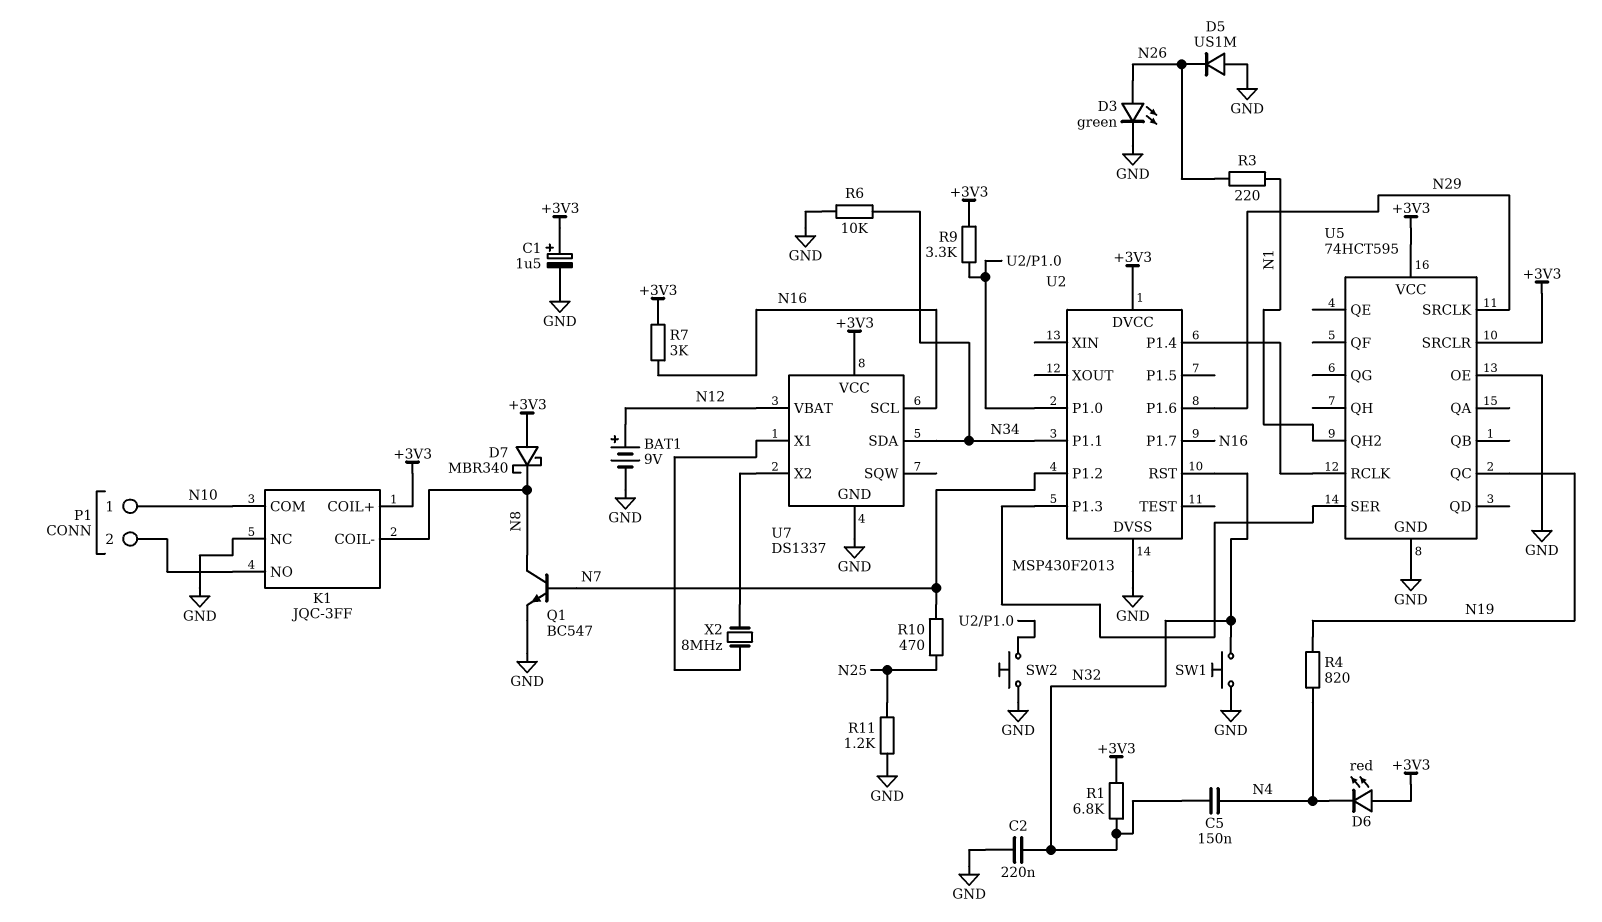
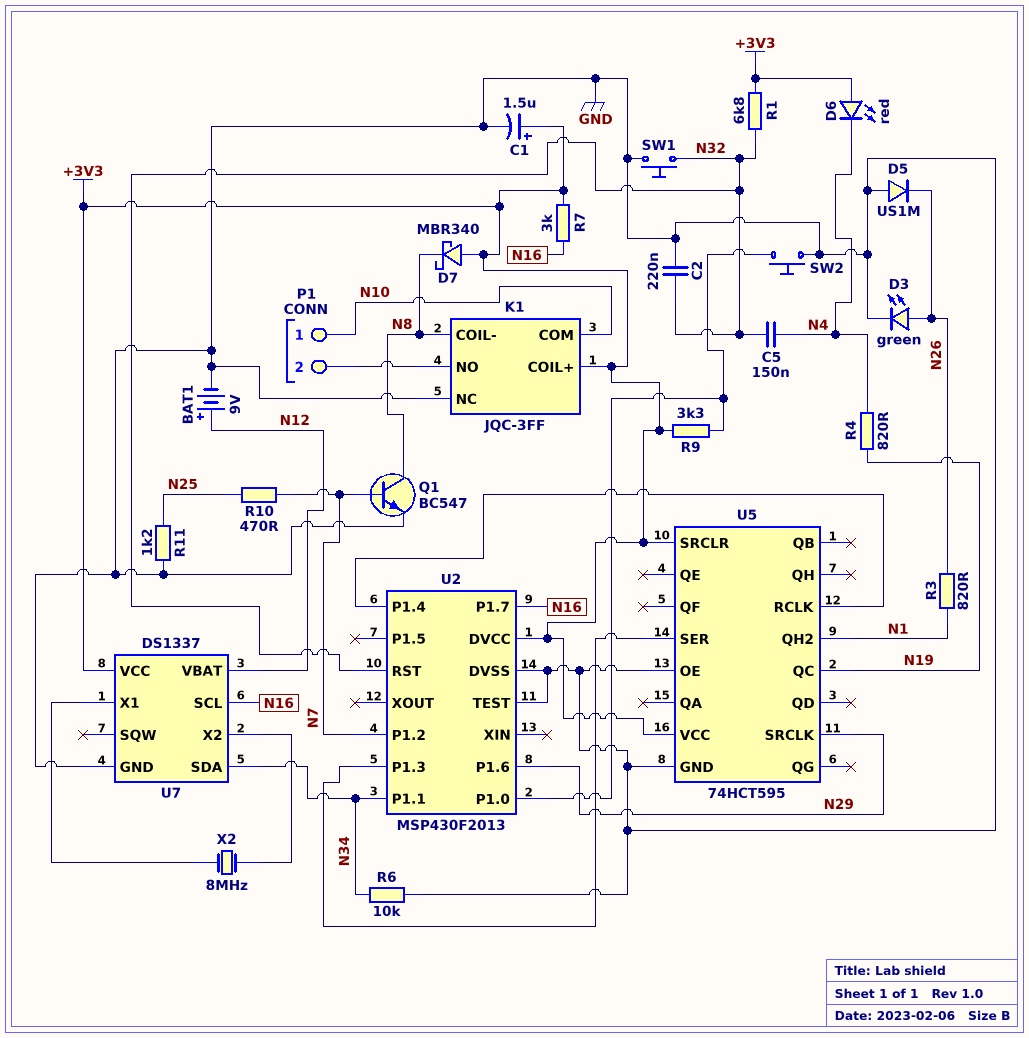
R3: 220 (N1, N26) -> 820 (N1, N26)
U2 pin TEST: none -> GND

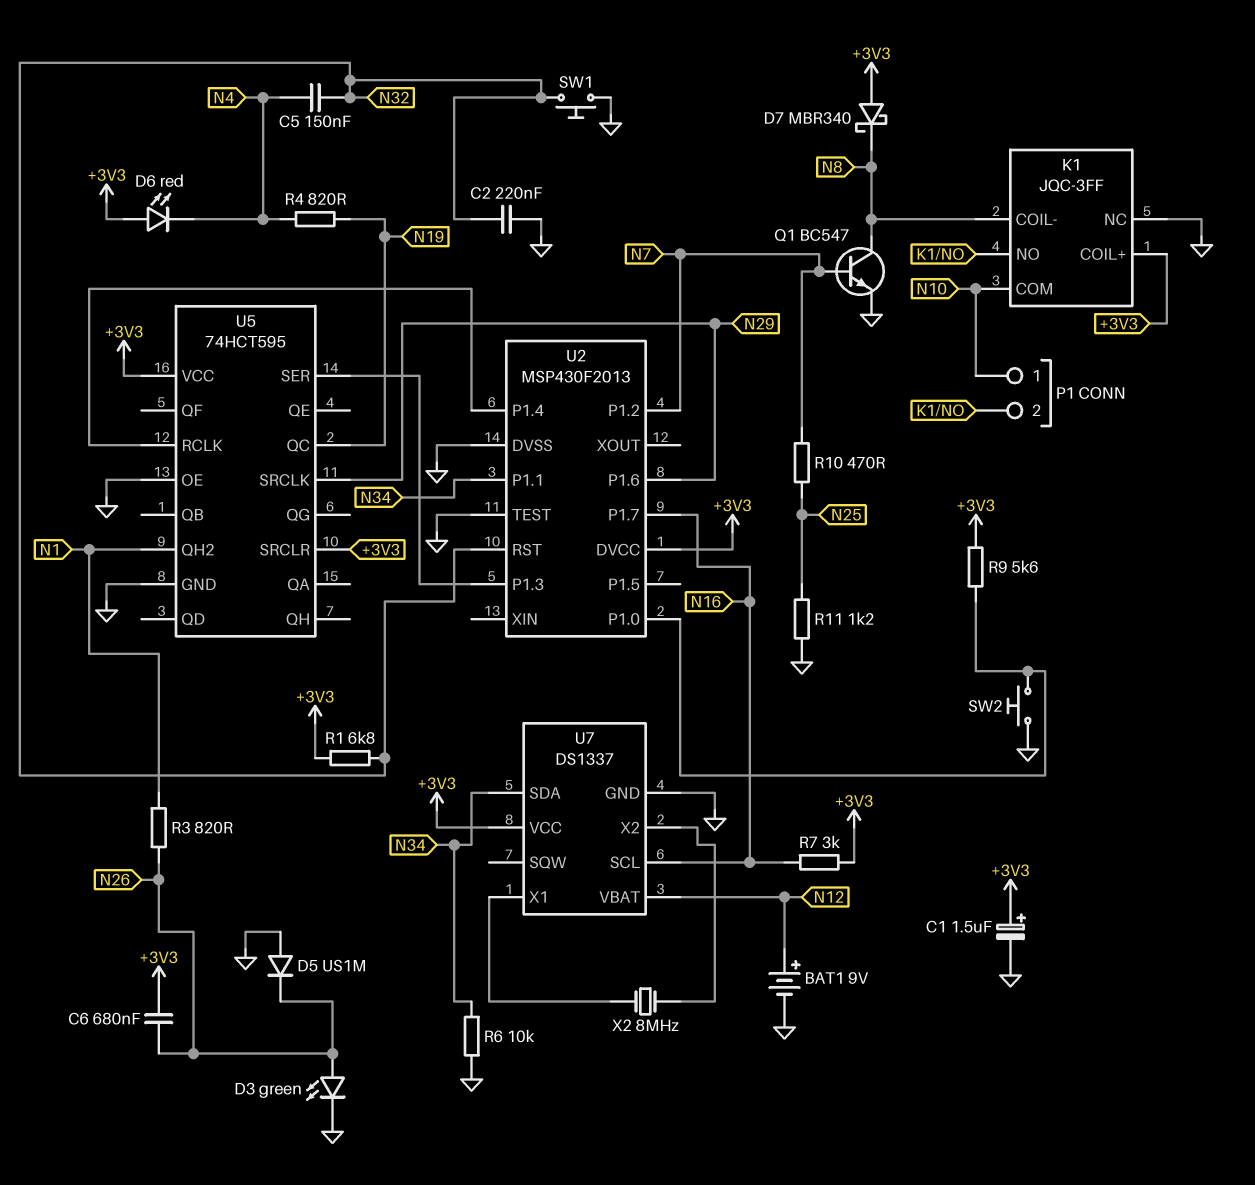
C6: none -> 680nF (+3V3, N26)
R9: 3.3k (+3V3, U2/P1.0) -> 5.6k (+3V3, U2/P1.0)

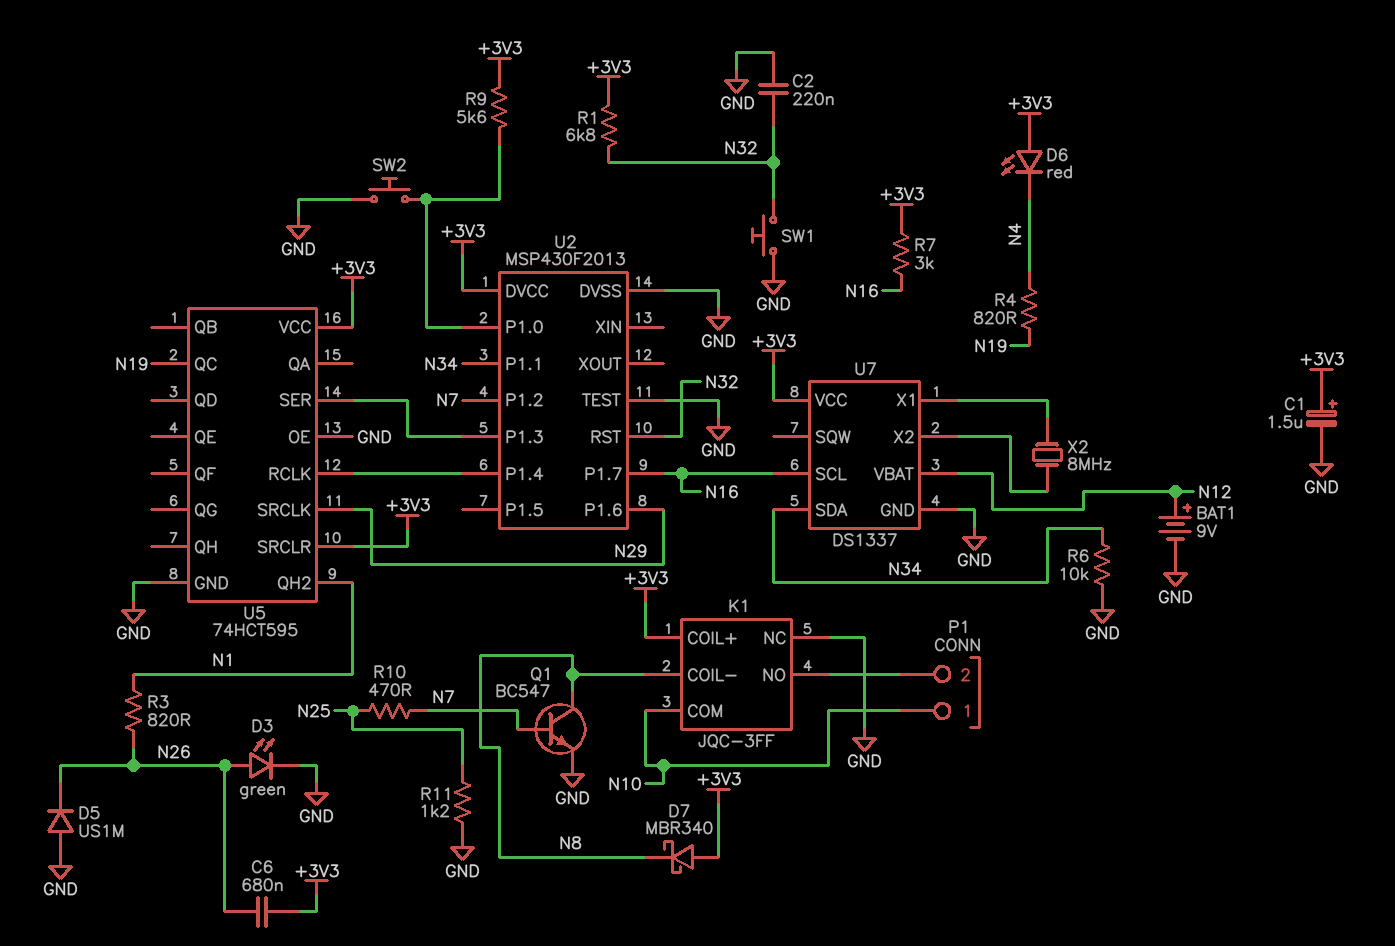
C5: 150nF (N4, N32) -> none

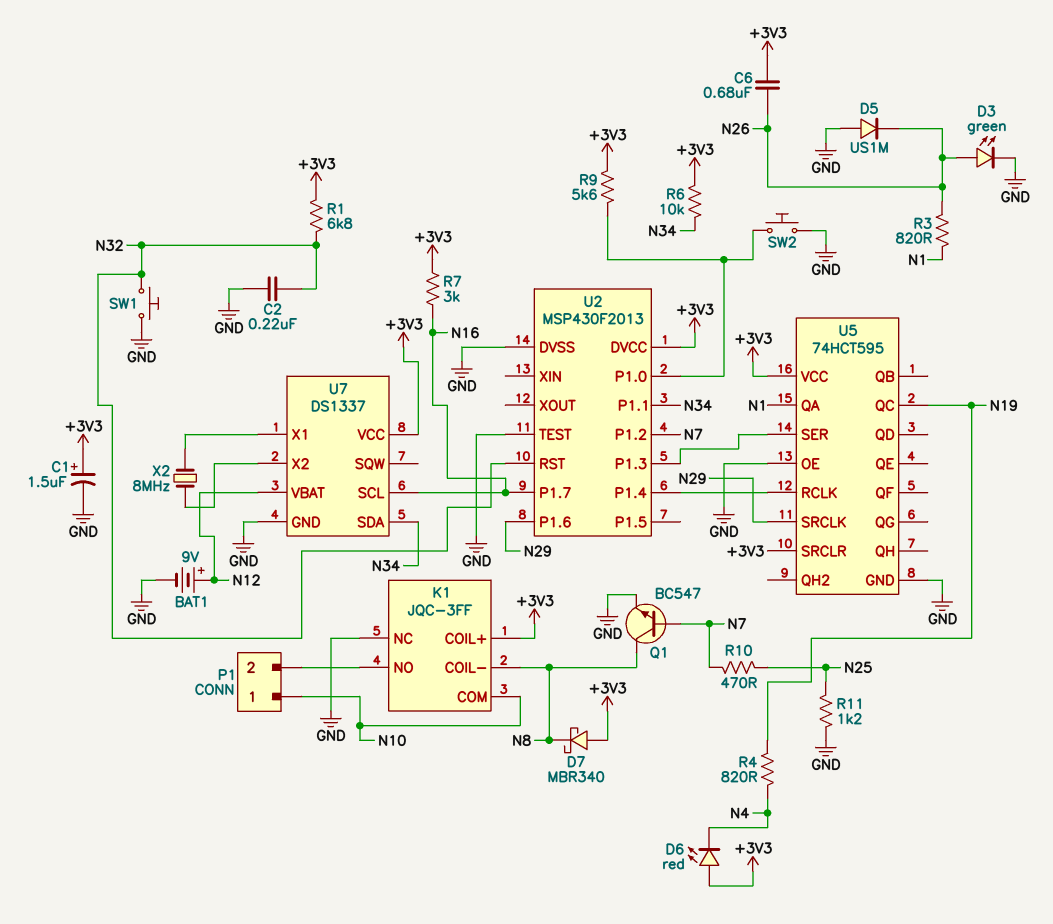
R6: 10k (GND, N34) -> 10k (+3V3, N34)
U5 pin QA: none -> N1
U5 pin QH2: N1 -> none

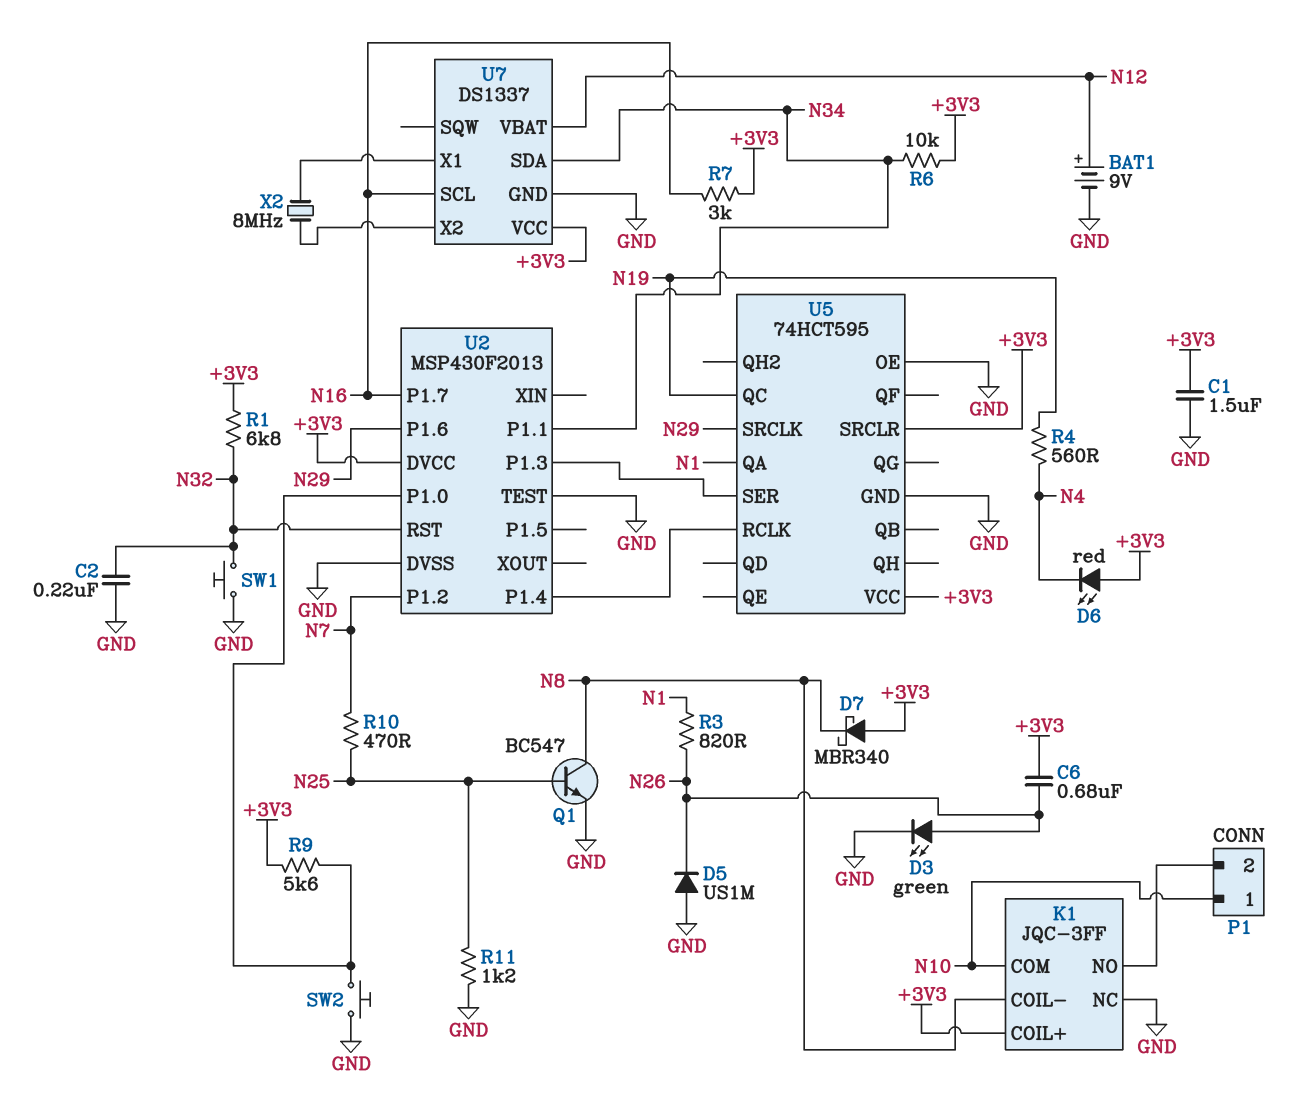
C1: 1.5uF (plus +3V3, minus GND) -> 1.5uF (+3V3, GND)
Q1: NPN BC547 (B N7, C N8, E GND) -> NPN BC547 (B N25, C N8, E GND)
R4: 820 (N4, N19) -> 560 (N4, N19)

